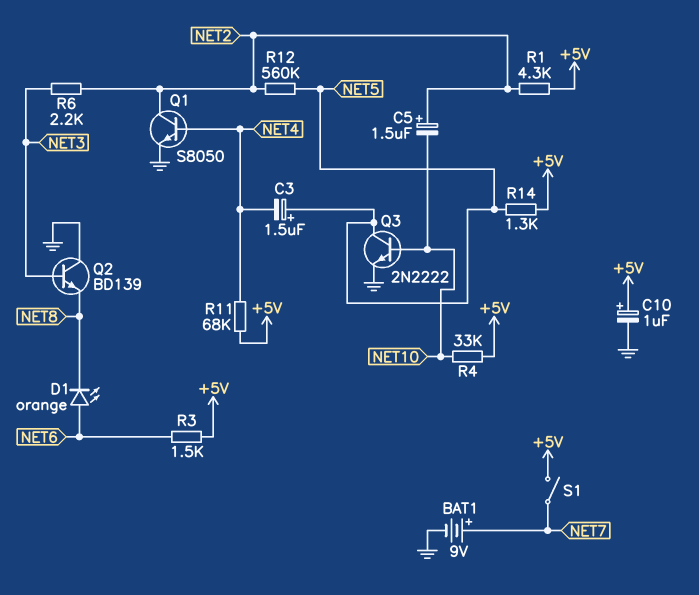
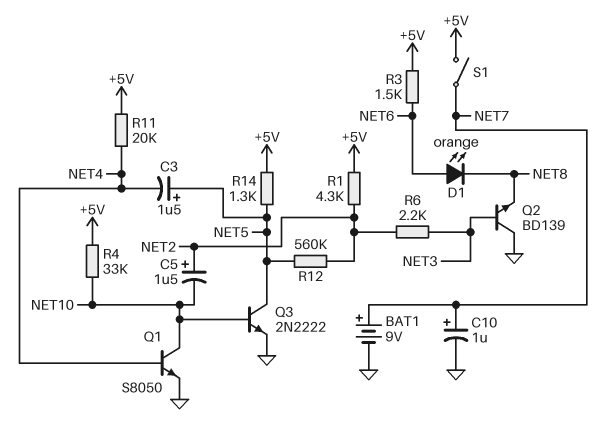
C10: 1uF (plus +5V, minus GND) -> 1uF (plus NET7, minus GND)
Q1: NPN S8050 (B NET4, C NET2, E GND) -> NPN S8050 (B NET4, C NET10, E GND)
R11: 68k (+5V, NET4) -> 20k (+5V, NET4)

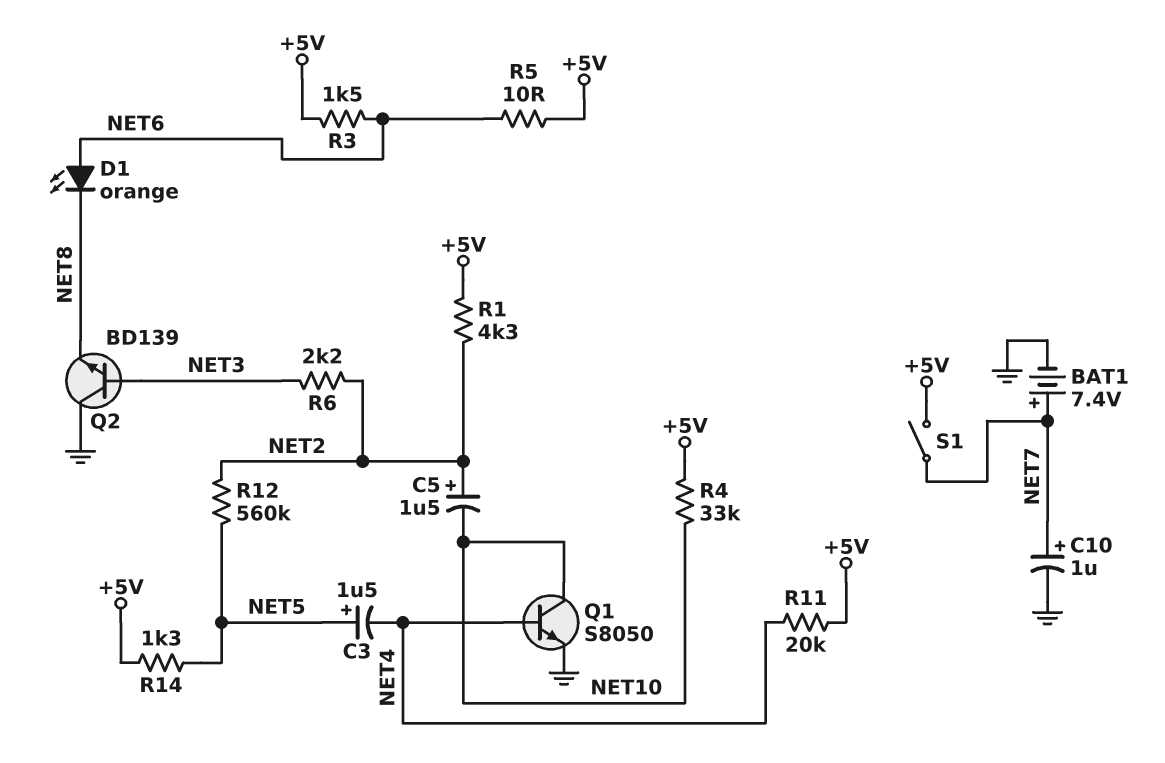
BAT1: 9V (plus NET7, minus GND) -> 7.4V (plus NET7, minus GND)
Q3: NPN 2N2222 (B NET10, C NET5, E GND) -> none
R5: none -> 10 (+5V, NET6)

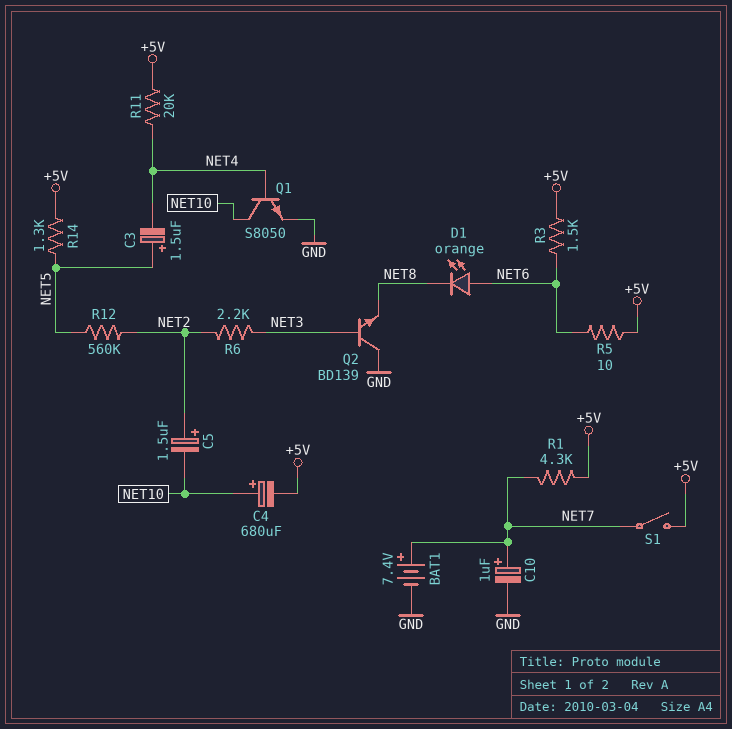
C4: none -> 680uF (plus NET10, minus +5V)
R1: 4.3k (+5V, NET2) -> 4.3k (+5V, NET7)
R4: 33k (+5V, NET10) -> none

